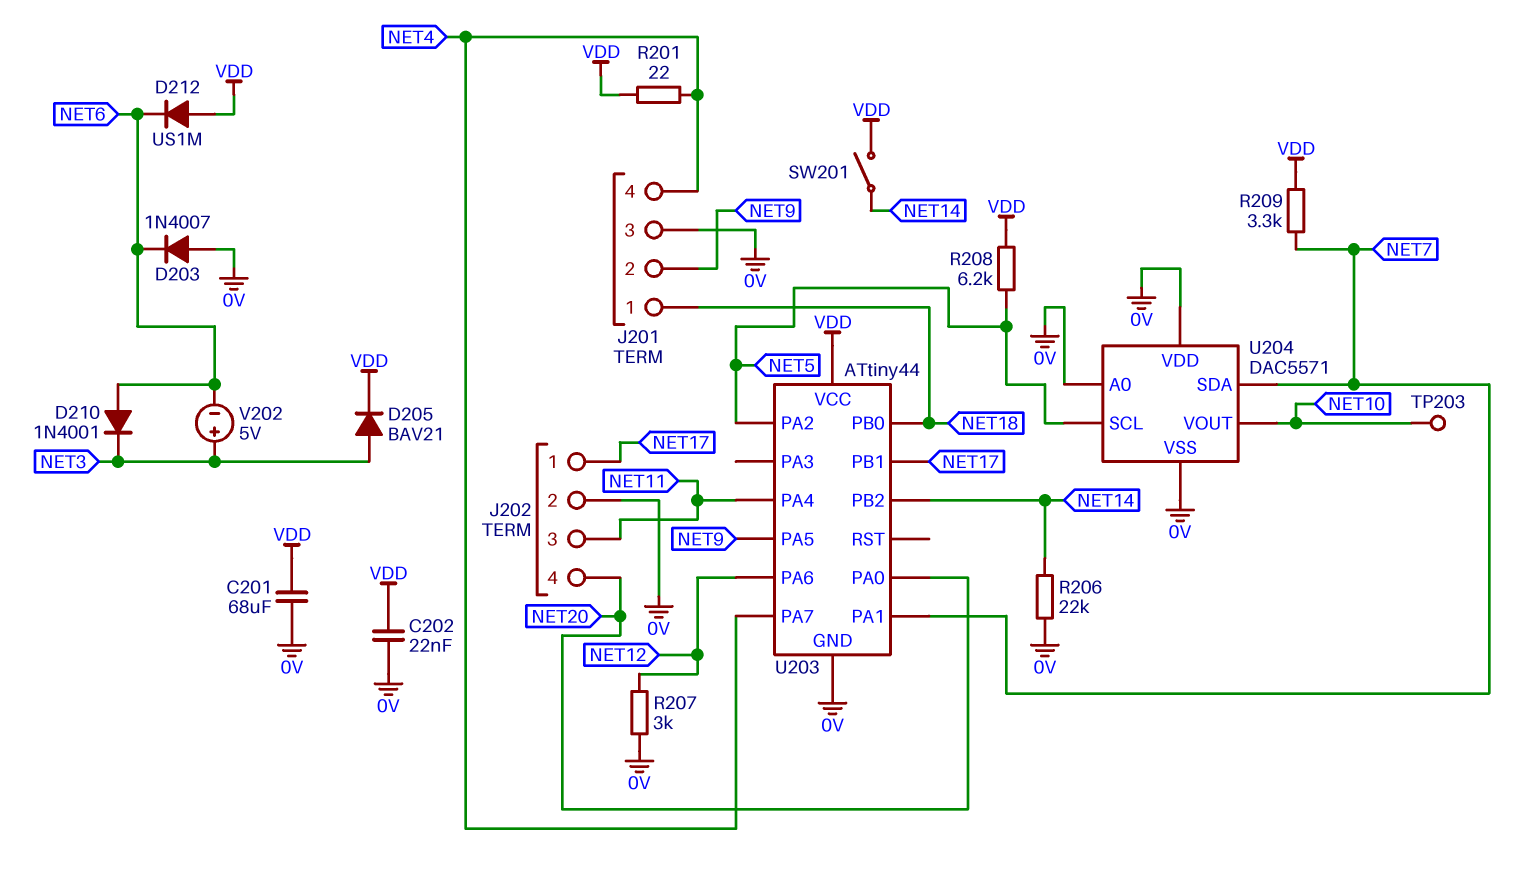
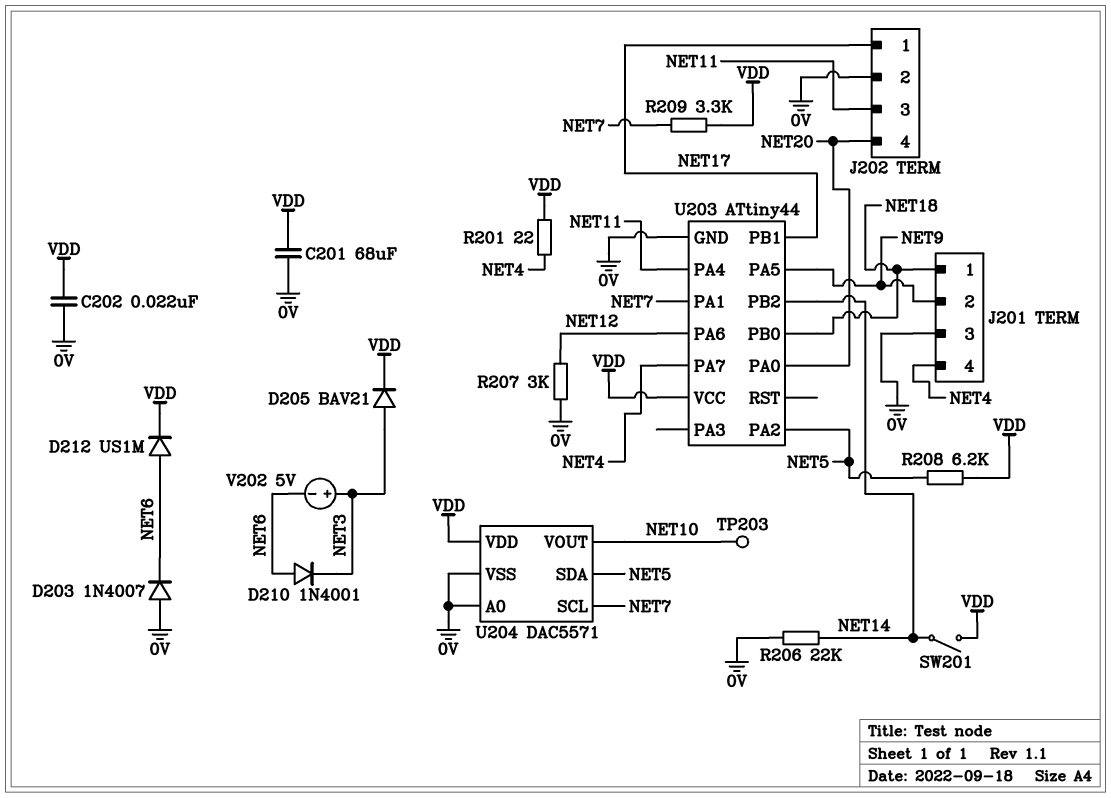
D212: diode US1M (A VDD, K NET6) -> diode US1M (A NET6, K VDD)
U204 pin SCL: NET5 -> NET7
U204 pin SDA: NET7 -> NET5
U204 pin VDD: 0V -> VDD

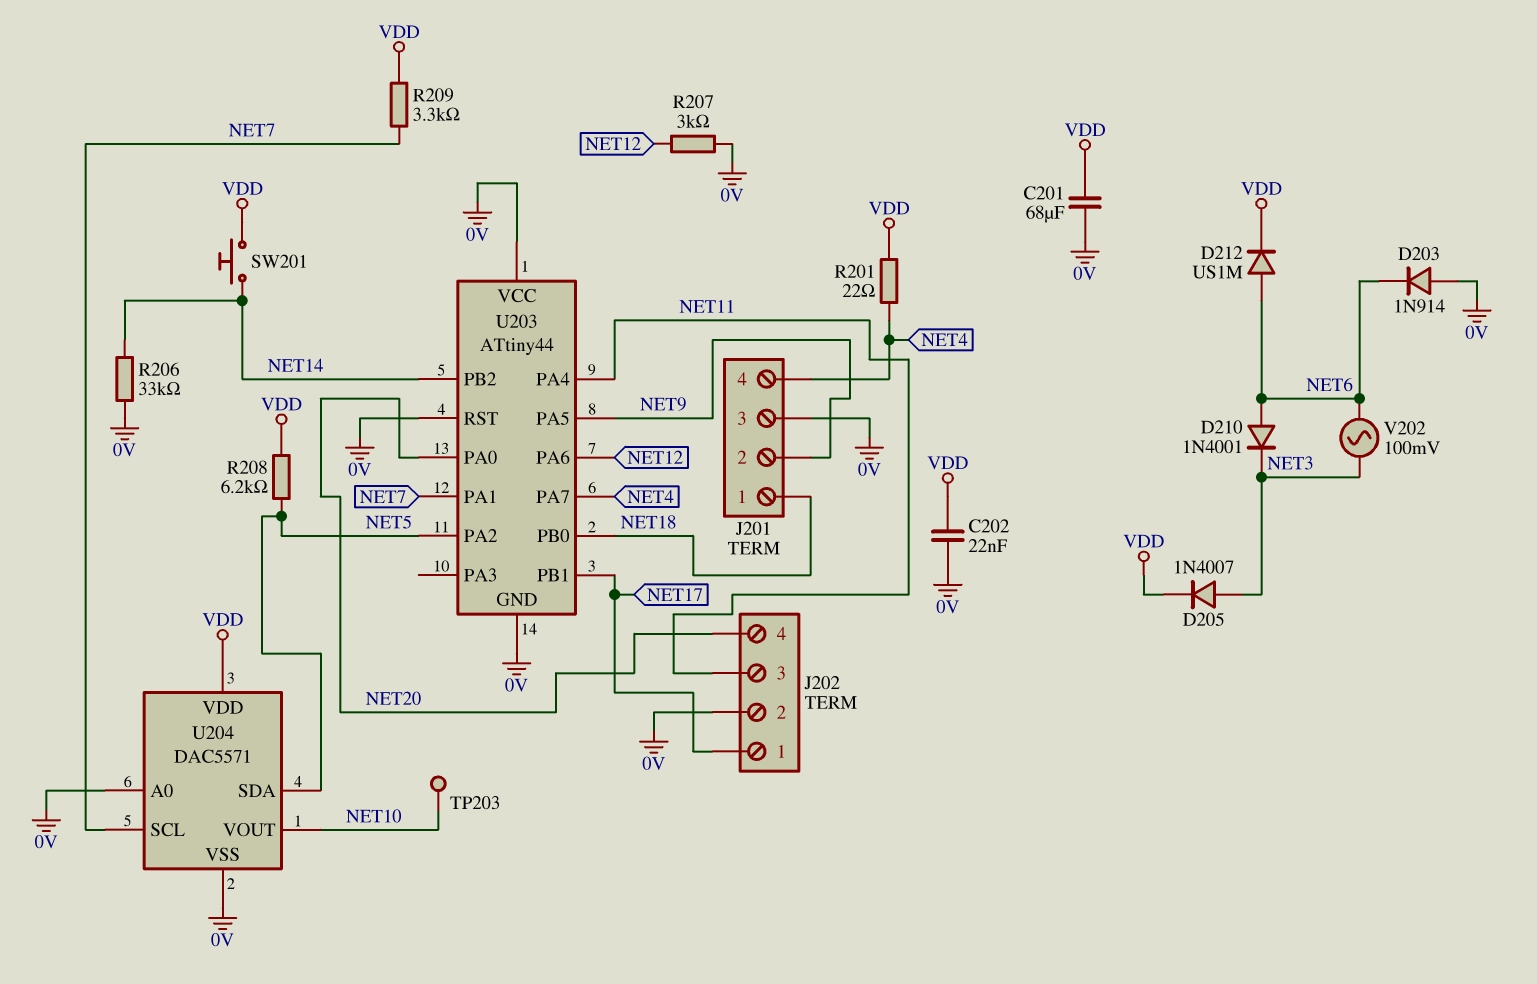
D203: diode 1N4007 (A 0V, K NET6) -> diode 1N914 (A 0V, K NET6)
D205: diode BAV21 (A NET3, K VDD) -> diode 1N4007 (A NET3, K VDD)
R206: 22k (0V, NET14) -> 33k (0V, NET14)
SW201: switch (NET14, VDD) -> button (NET14, VDD)
U203 pin RST: none -> 0V
U203 pin VCC: VDD -> 0V
V202: 5V (plus NET3, minus NET6) -> AC 100mV (NET3, NET6)

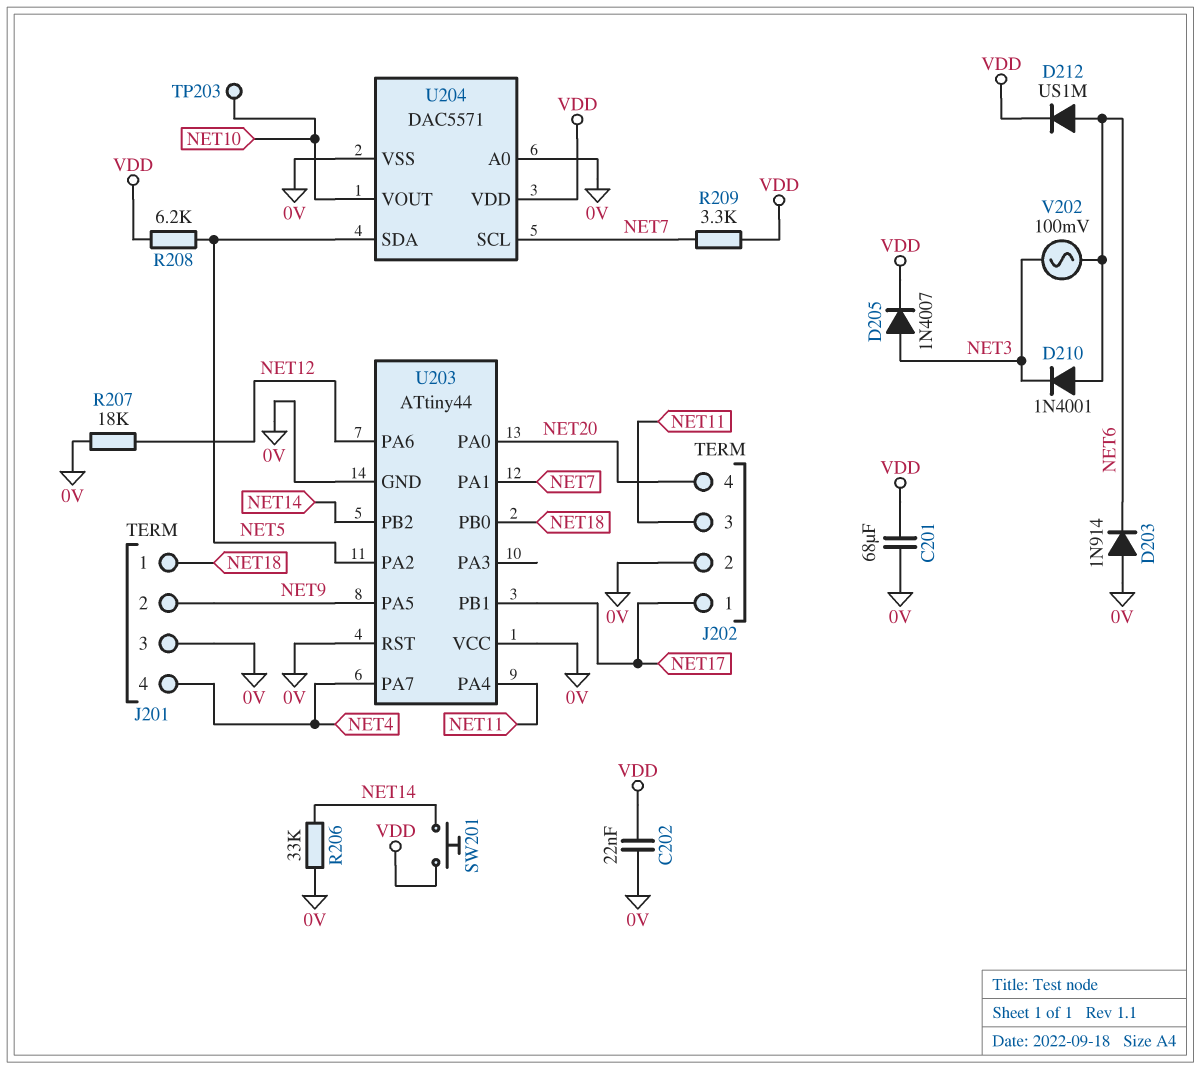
R201: 22 (NET4, VDD) -> none
R207: 3k (0V, NET12) -> 18k (0V, NET12)

